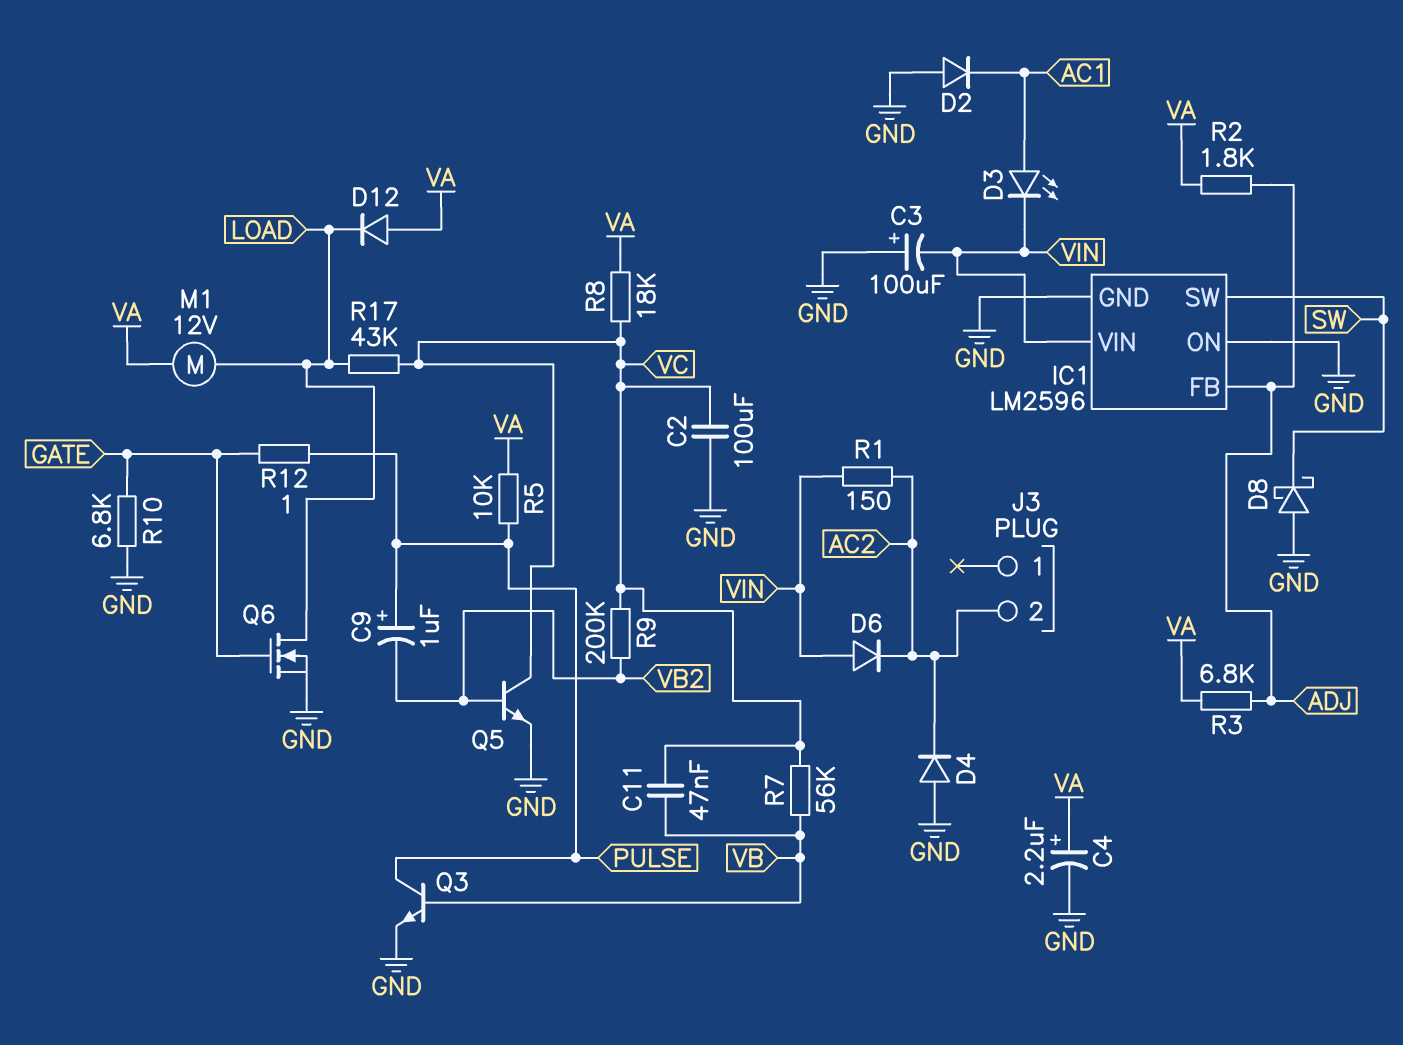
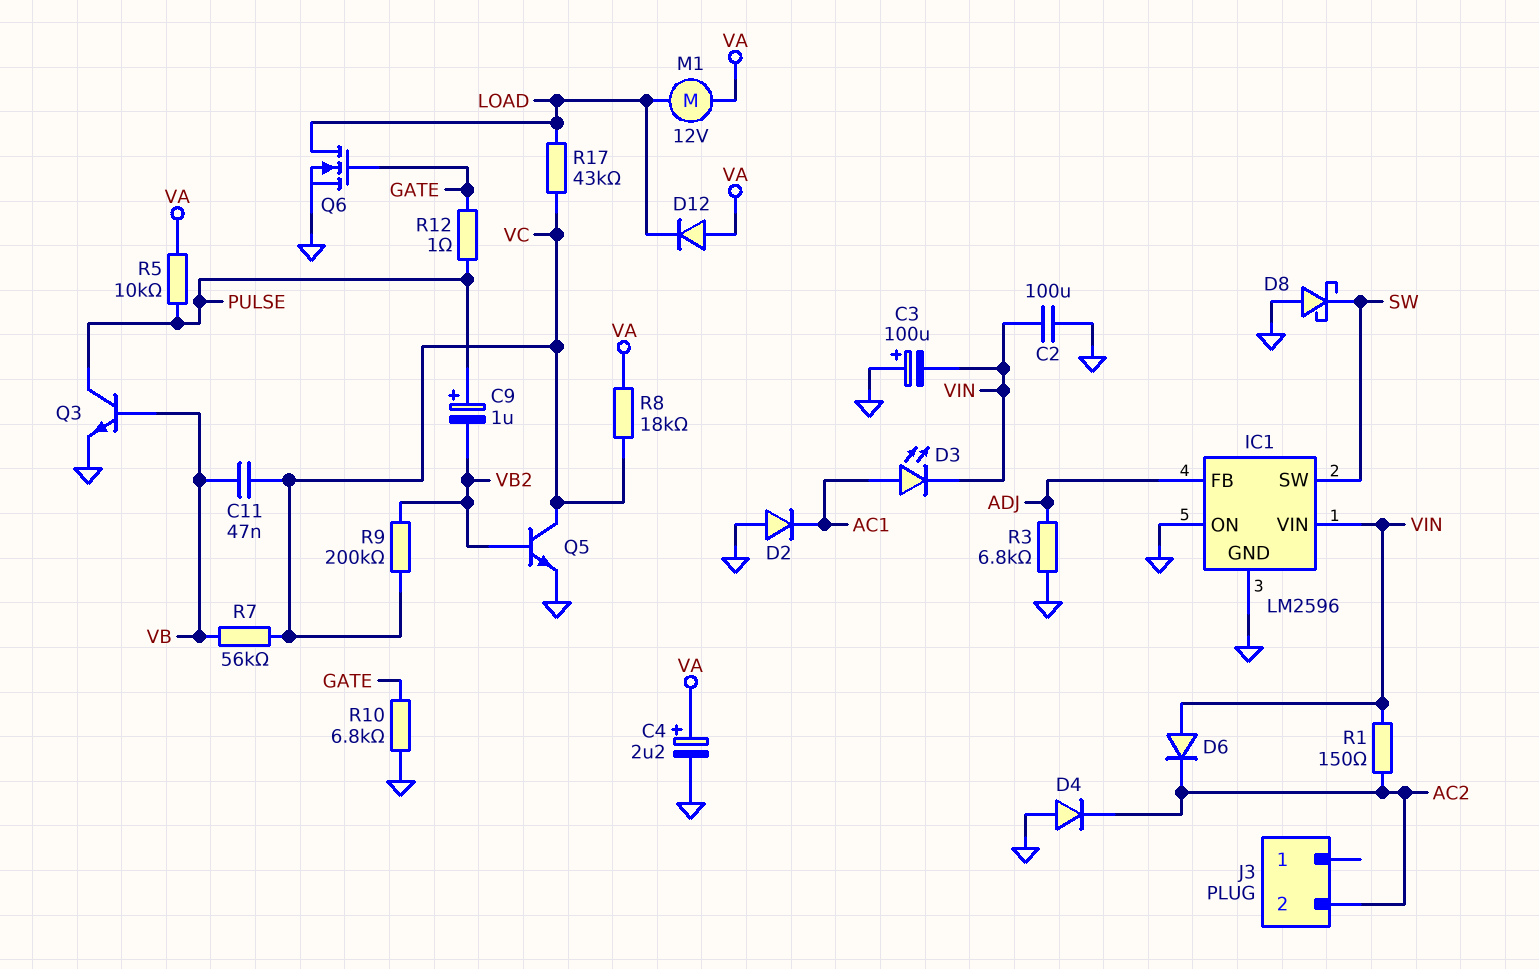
C2: 100uF (GND, VC) -> 100uF (GND, VIN)
R2: 1.8k (ADJ, VA) -> none
R3: 6.8k (ADJ, VA) -> 6.8k (ADJ, GND)

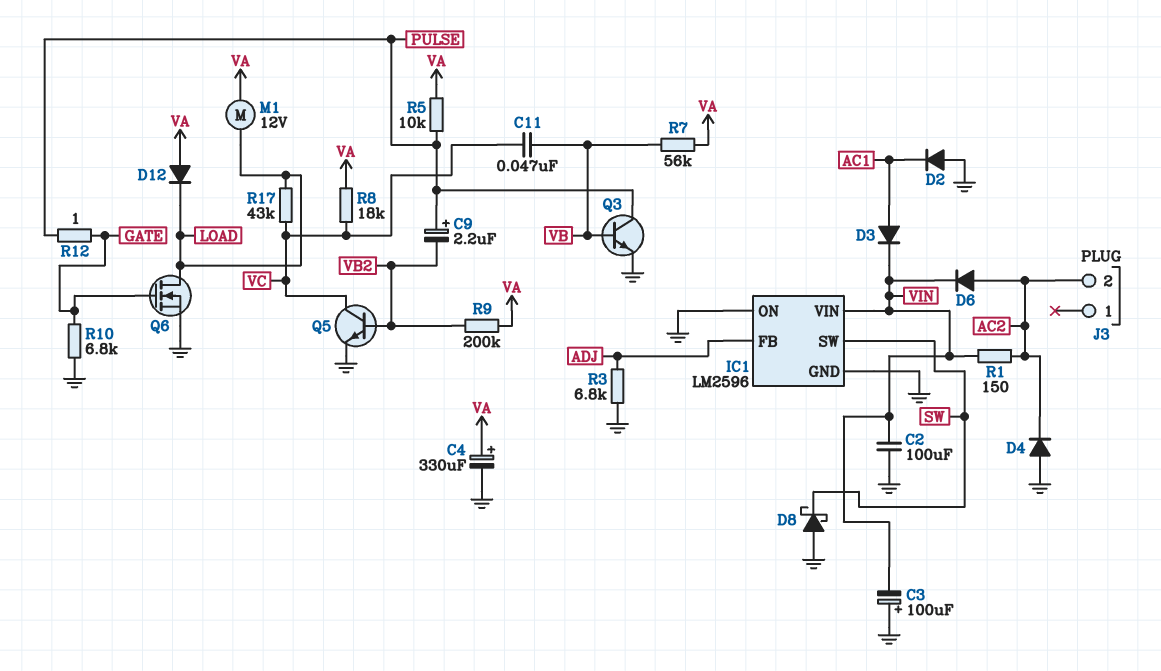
C4: 2.2uF (plus VA, minus GND) -> 330uF (plus VA, minus GND)
C9: 1uF (plus PULSE, minus VB2) -> 2.2uF (plus PULSE, minus VB2)
D3: LED (A AC1, K VIN) -> diode (A AC1, K VIN)
D6: diode (A VIN, K AC2) -> diode (A AC2, K VIN)
R7: 56k (VB, VC) -> 56k (VA, VB)
R9: 200k (VB2, VC) -> 200k (VA, VB2)

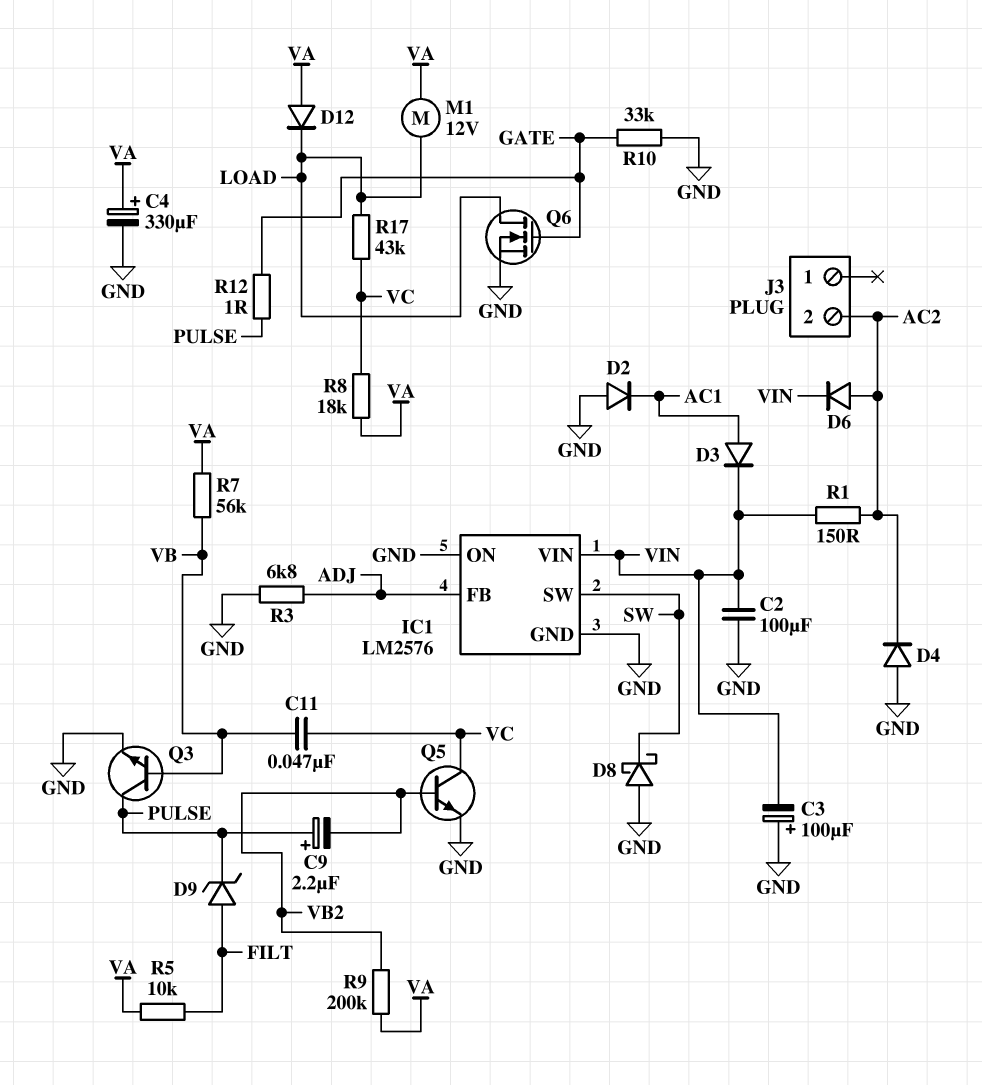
D9: none -> zener (A FILT, K PULSE)
IC1: LM2596 -> LM2576
R5: 10k (PULSE, VA) -> 10k (FILT, VA)
R10: 6.8k (GATE, GND) -> 33k (GATE, GND)

